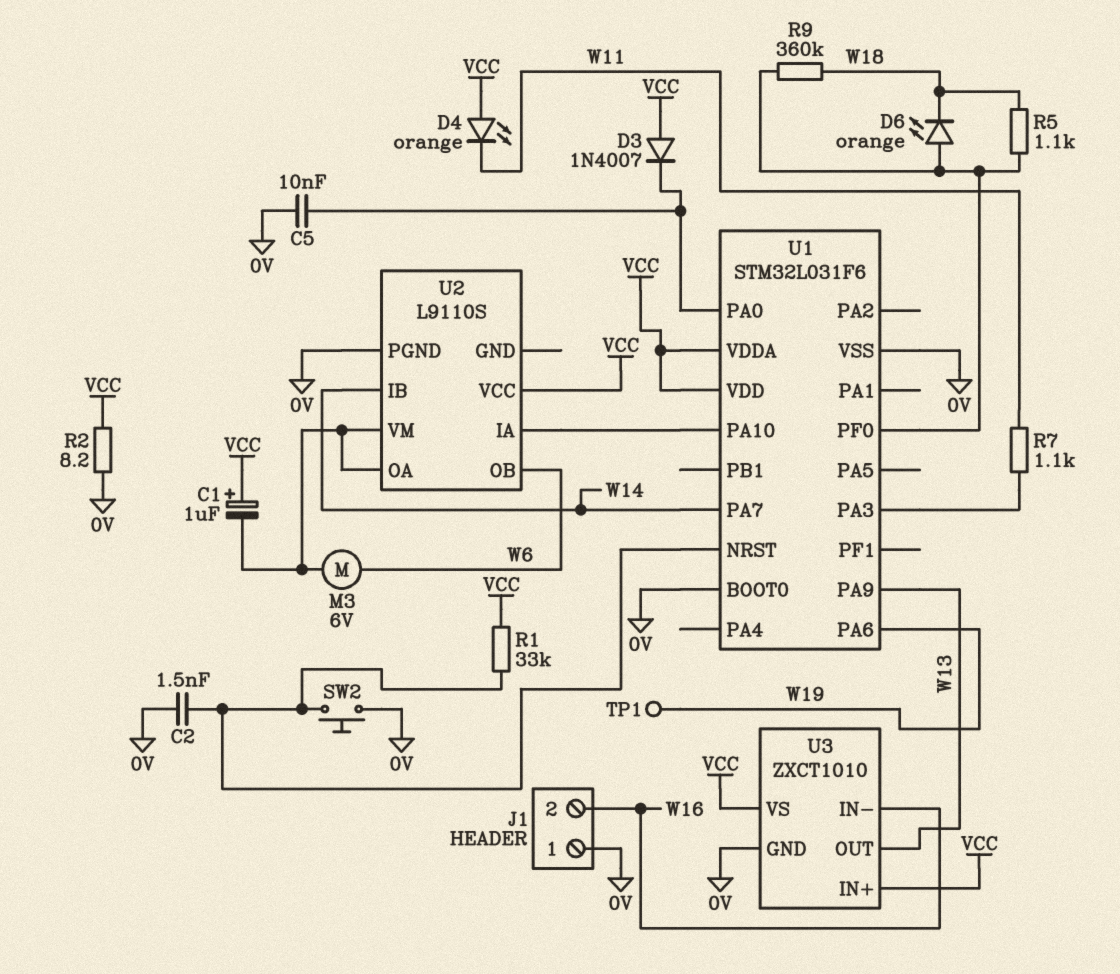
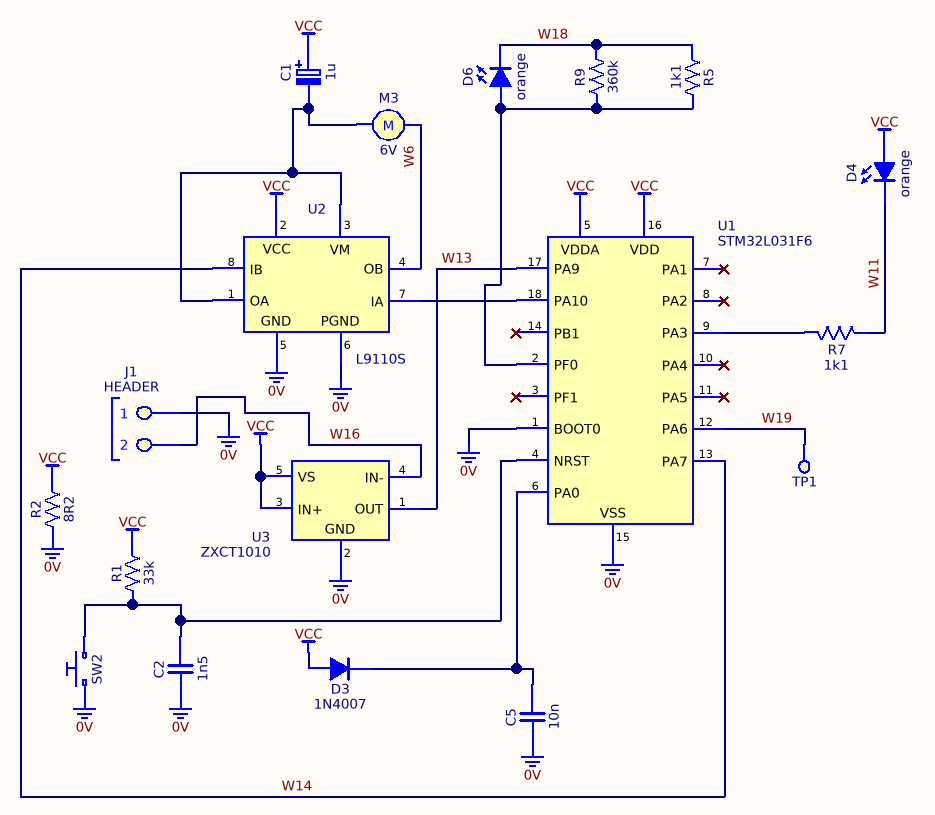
U2 pin GND: none -> 0V

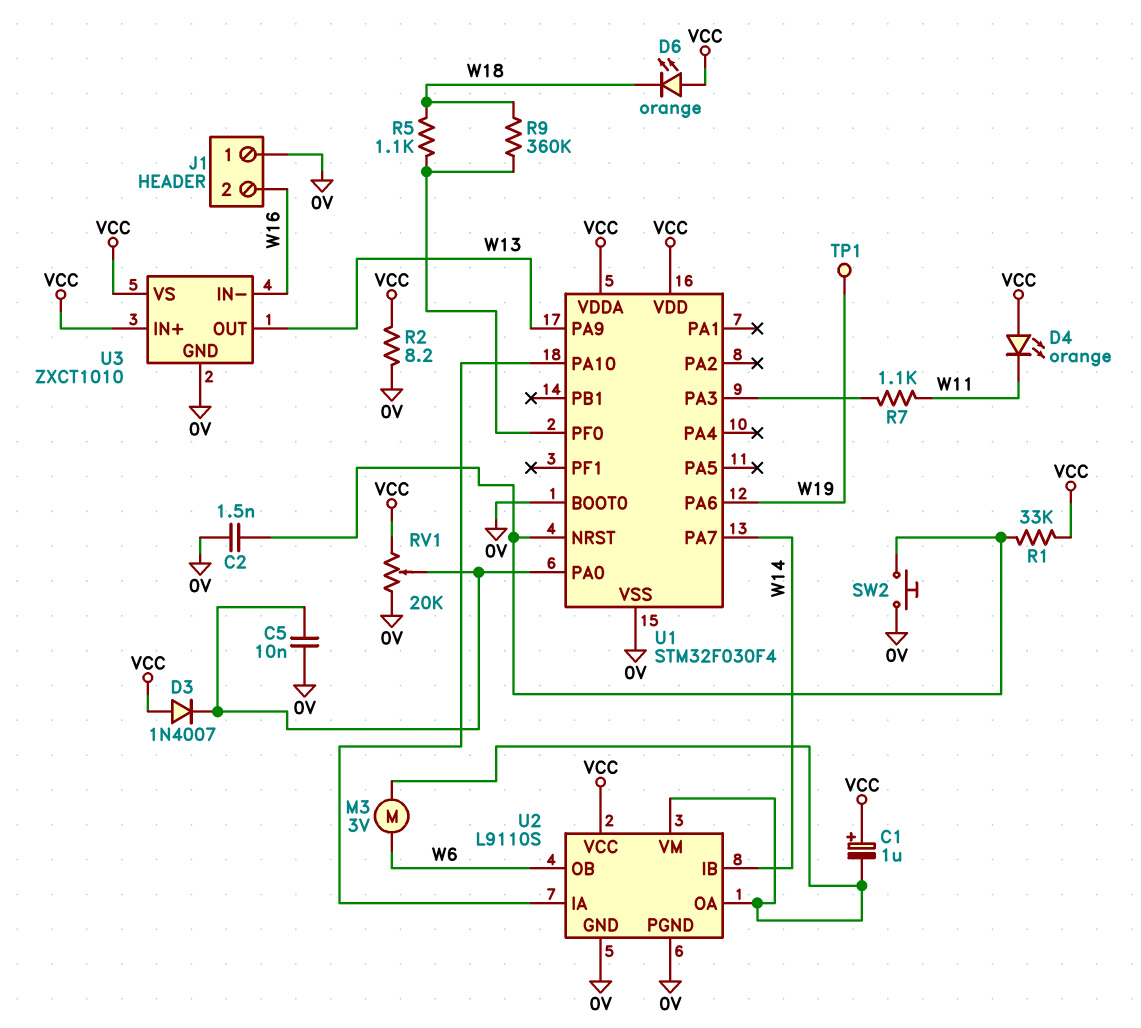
D6: LED orange (A U1/PF0, K W18) -> LED orange (A VCC, K W18)
M3: motor 6V (U2/OA, W6) -> motor 3V (U2/OA, W6)
RV1: none -> 20k (0V, VCC, wiper U1/PA0)
U1: STM32L031F6 -> STM32F030F4

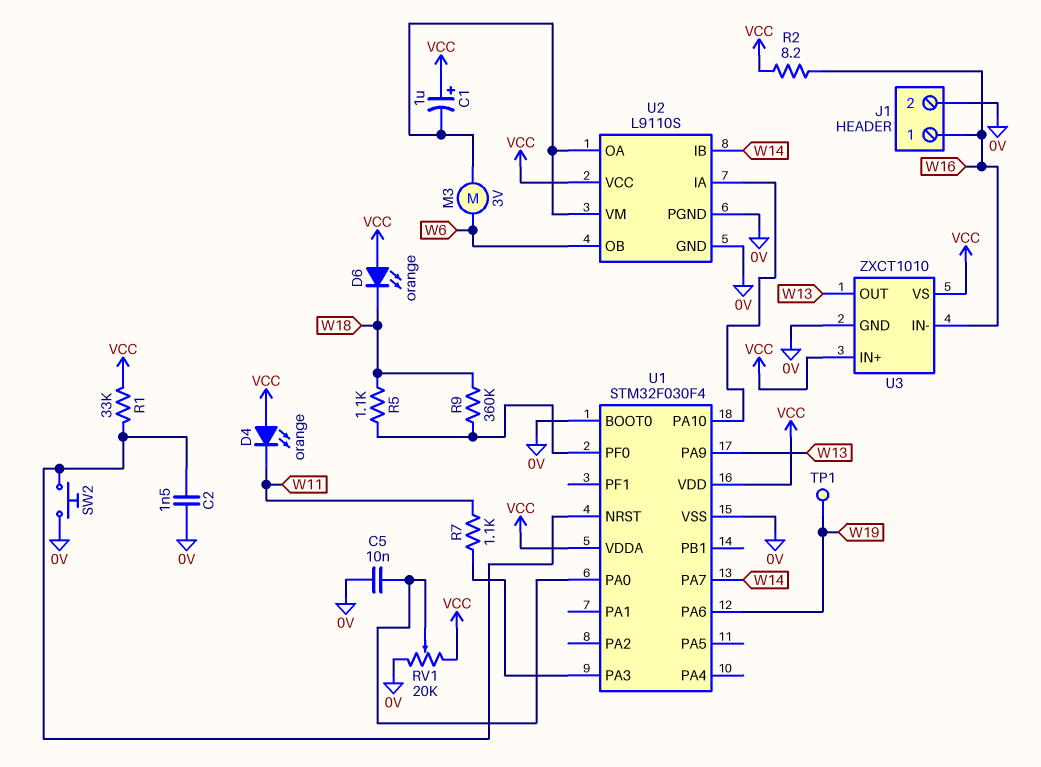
D3: diode 1N4007 (A VCC, K U1/PA0) -> none
J1 pin 1: 0V -> W16
J1 pin 2: W16 -> 0V
R2: 8.2 (0V, VCC) -> 8.2 (VCC, W16)

